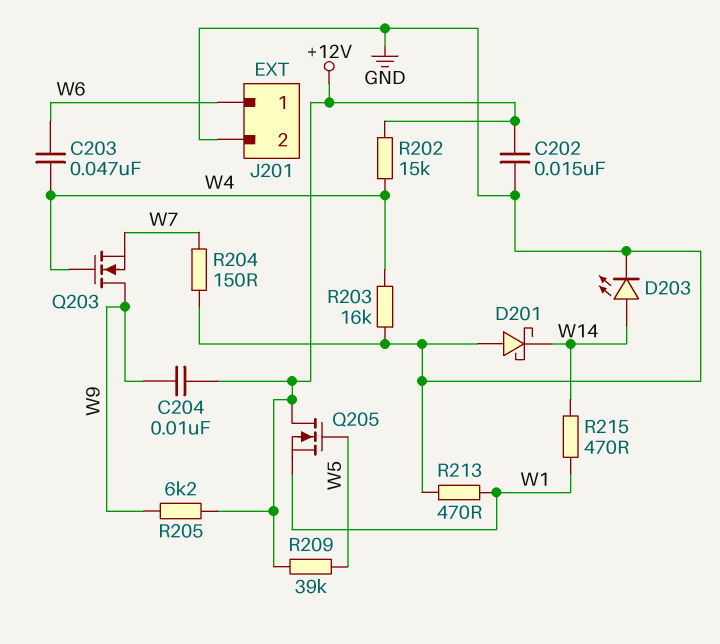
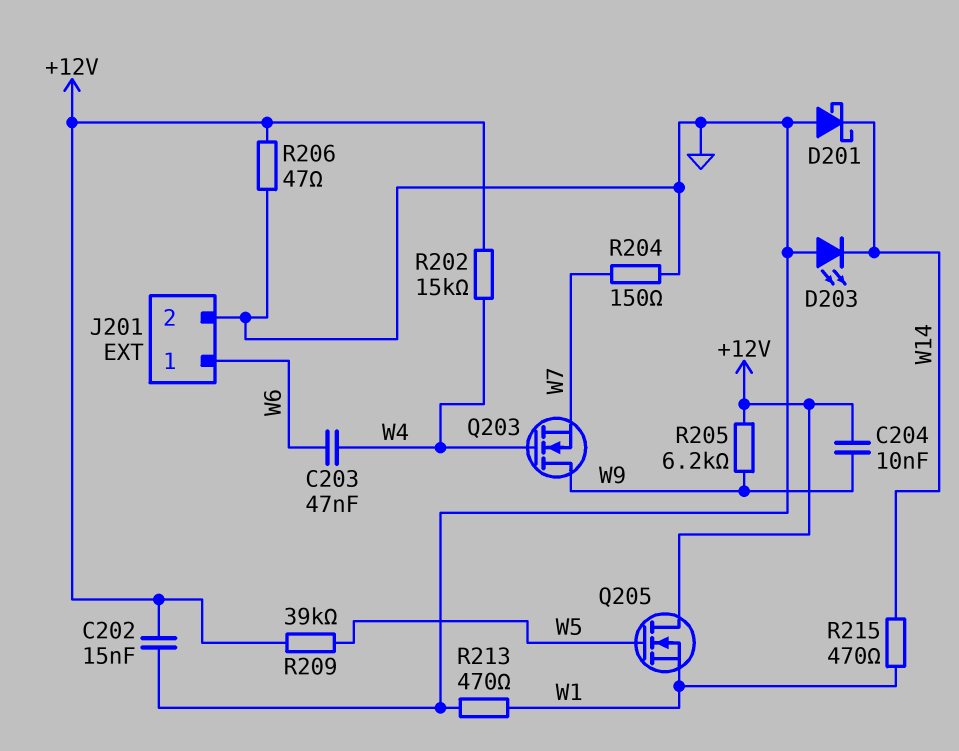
D203: LED (A W14, K GND) -> LED (A GND, K W14)
R203: 16k (GND, W4) -> none
R206: none -> 47 (+12V, GND)

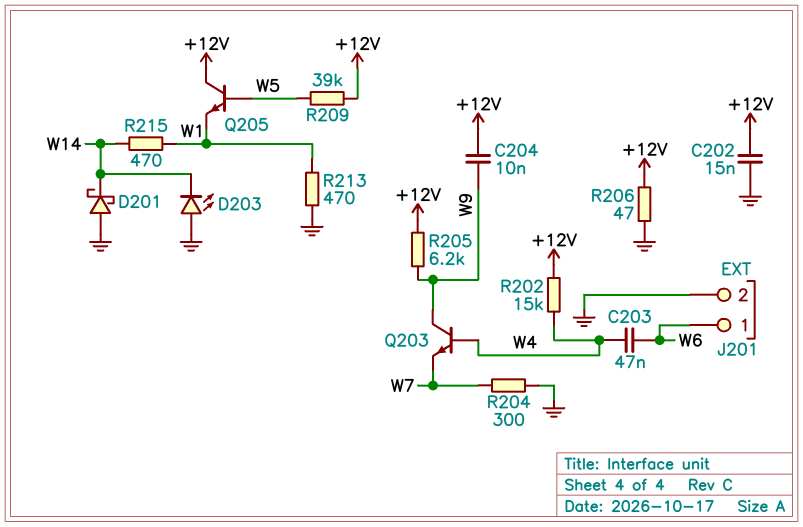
Q203: NMOS (G W4, D W9, S W7) -> NPN (B W4, C W9, E W7)
Q205: NMOS (G W5, D +12V, S W1) -> NPN (B W5, C +12V, E W1)
R204: 150 (GND, W7) -> 300 (GND, W7)

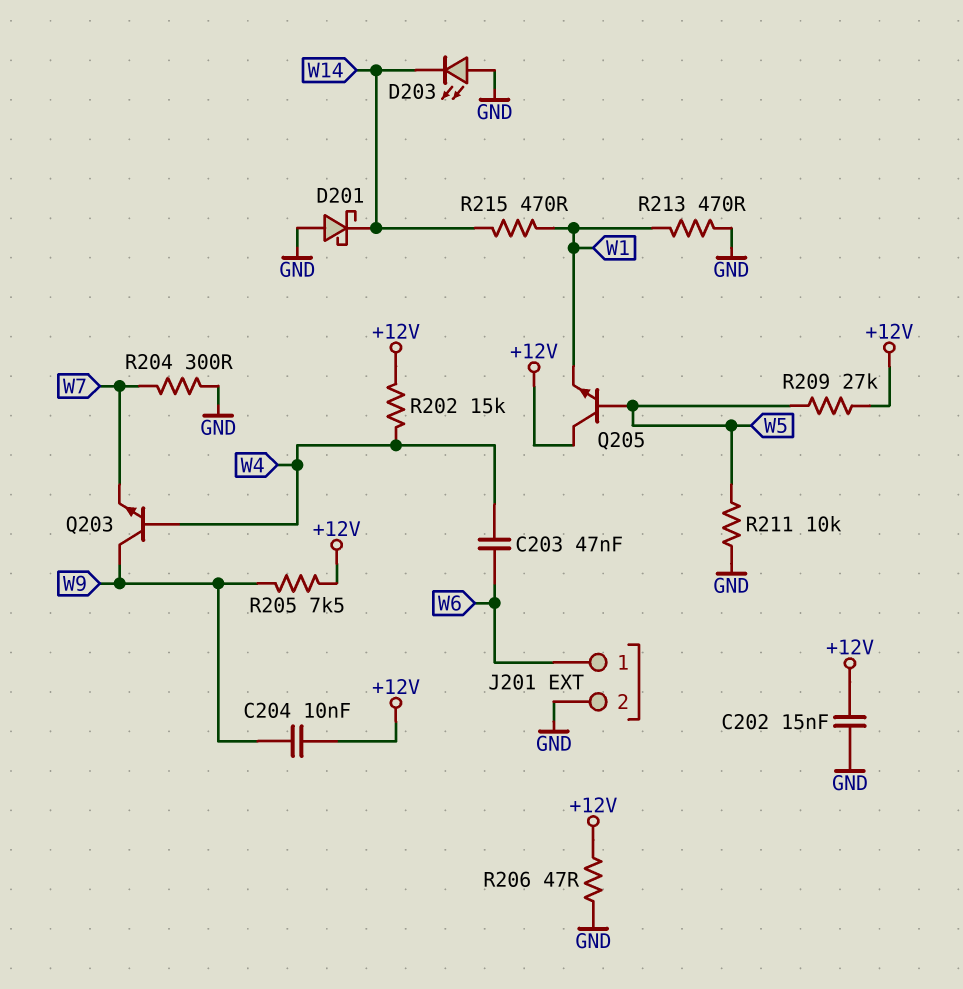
R205: 6.2k (+12V, W9) -> 7.5k (+12V, W9)
R209: 39k (+12V, W5) -> 27k (+12V, W5)
R211: none -> 10k (GND, W5)

